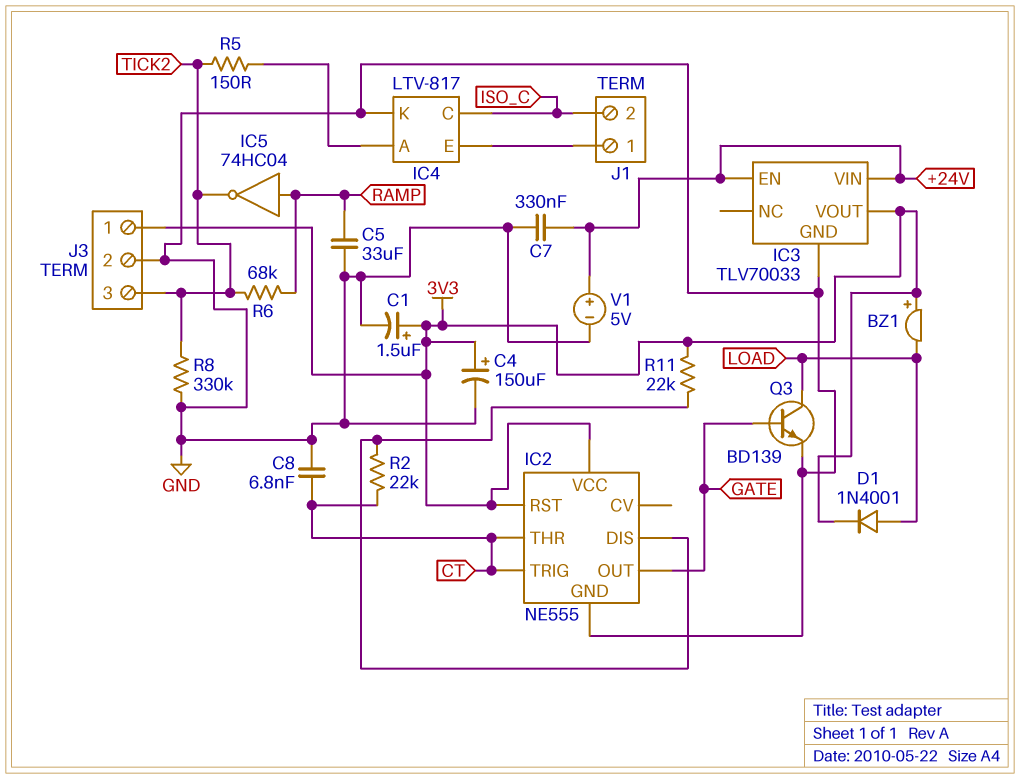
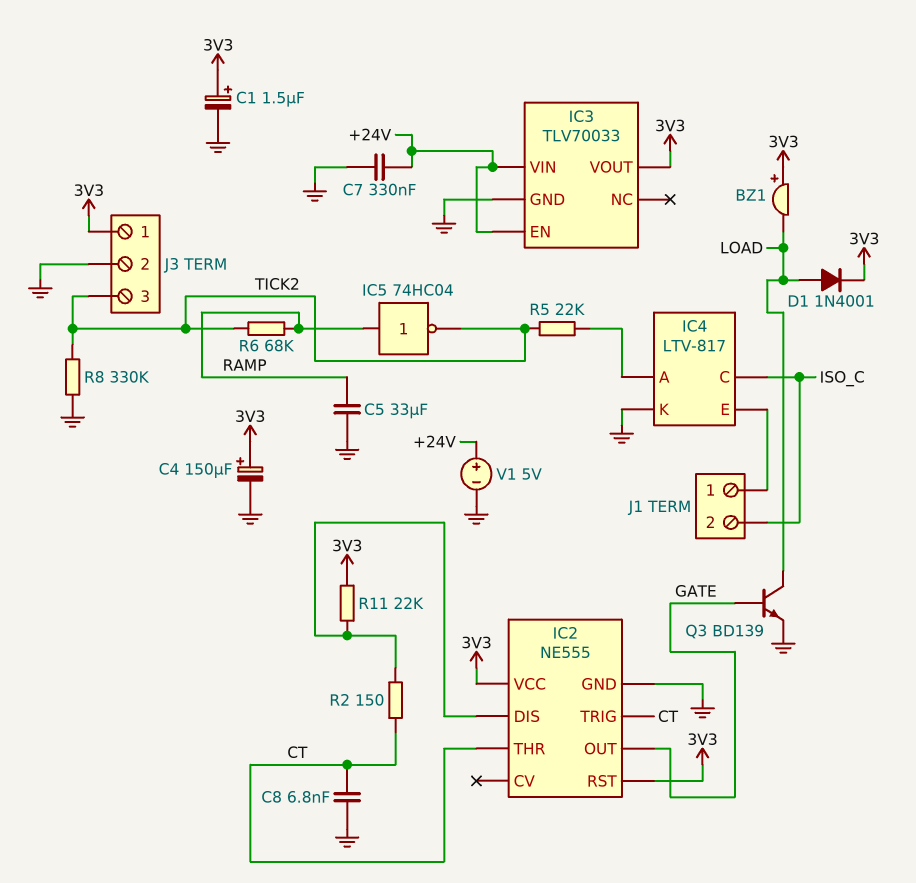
R2: 22k (CT, IC2/DIS) -> 150 (CT, IC2/DIS)
R5: 150 (IC4/A, TICK2) -> 22k (IC4/A, TICK2)

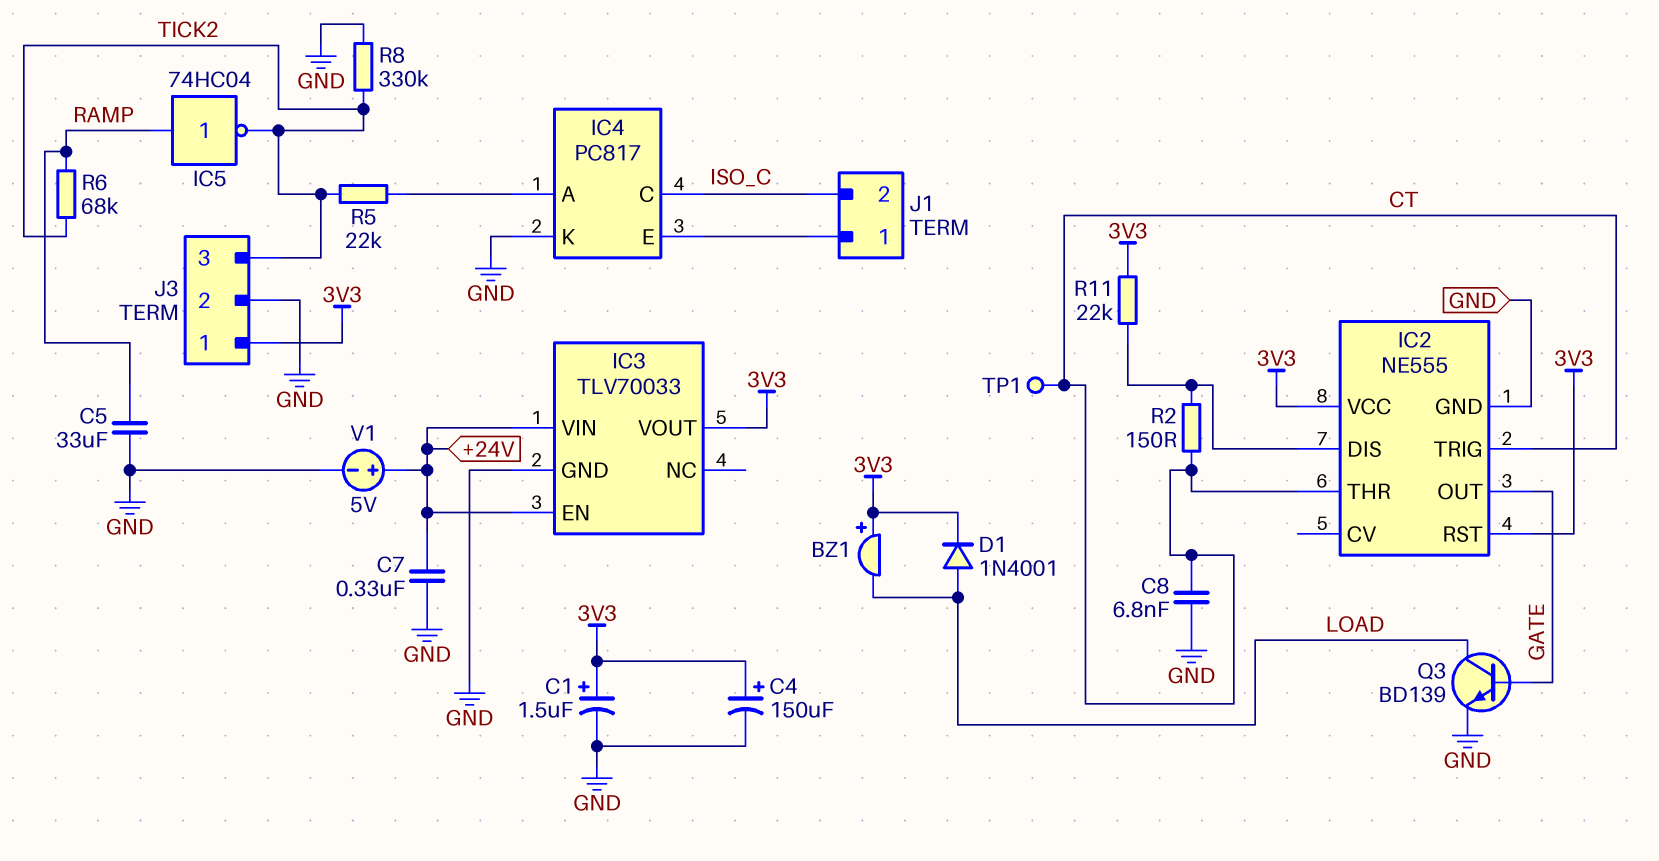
IC4: LTV-817 -> PC817
TP1: none -> test point (CT)

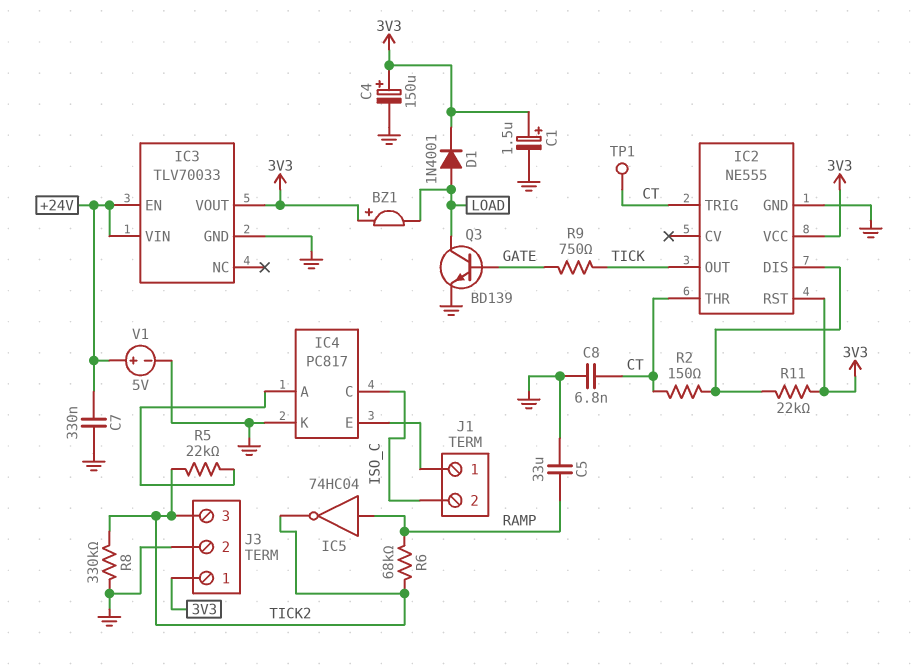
IC2 pin OUT: GATE -> TICK
R9: none -> 750 (GATE, TICK)

